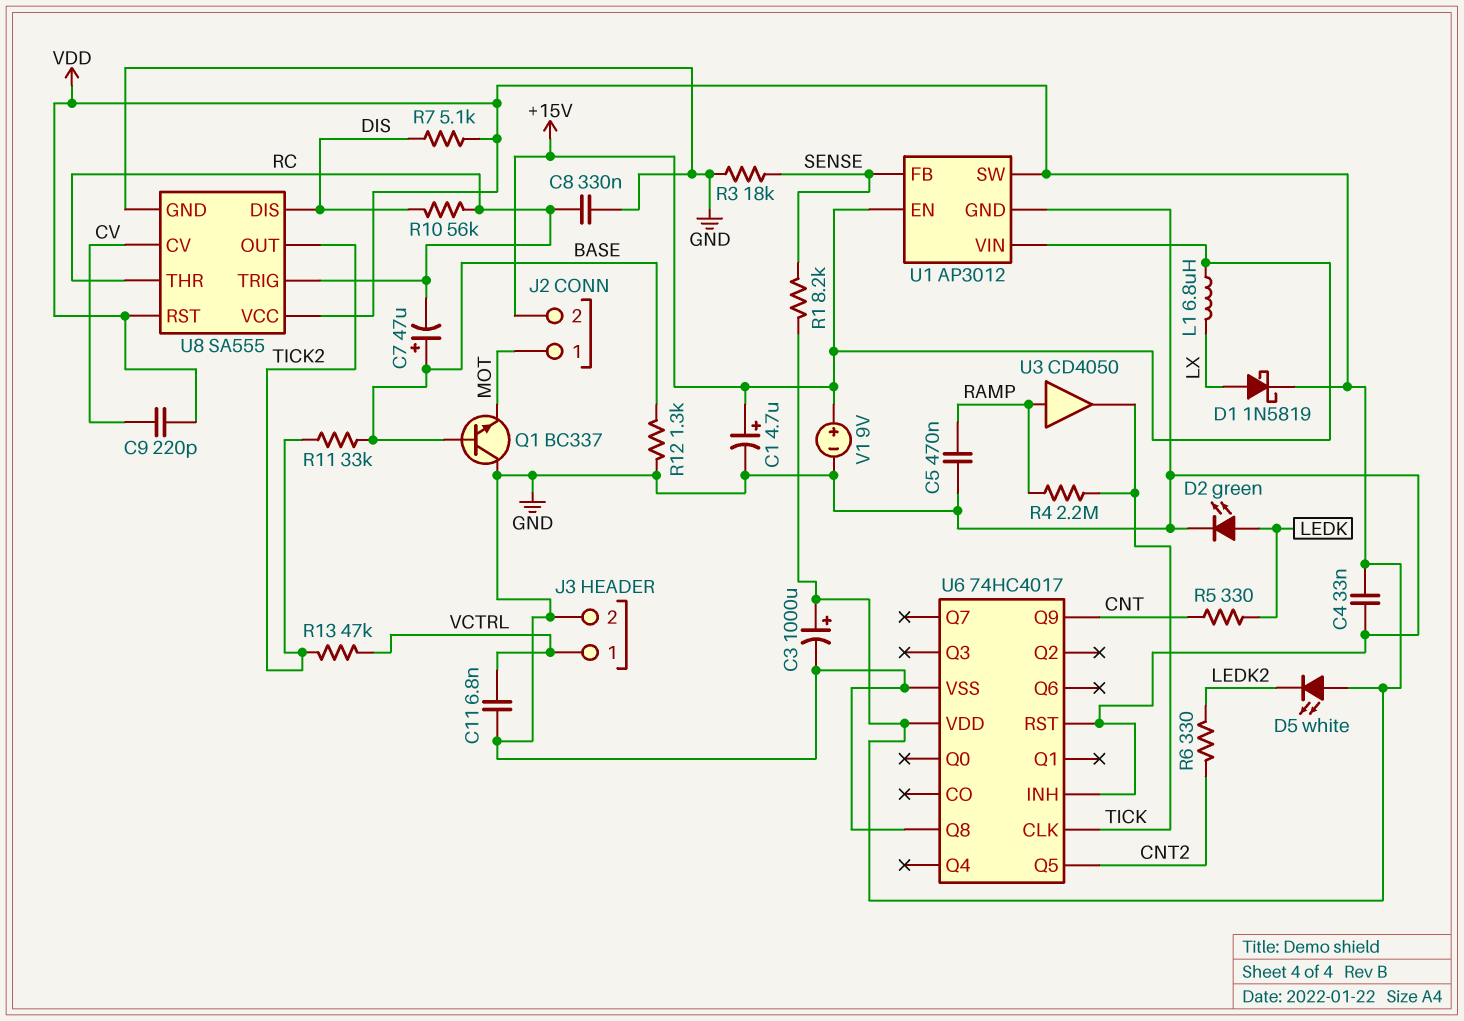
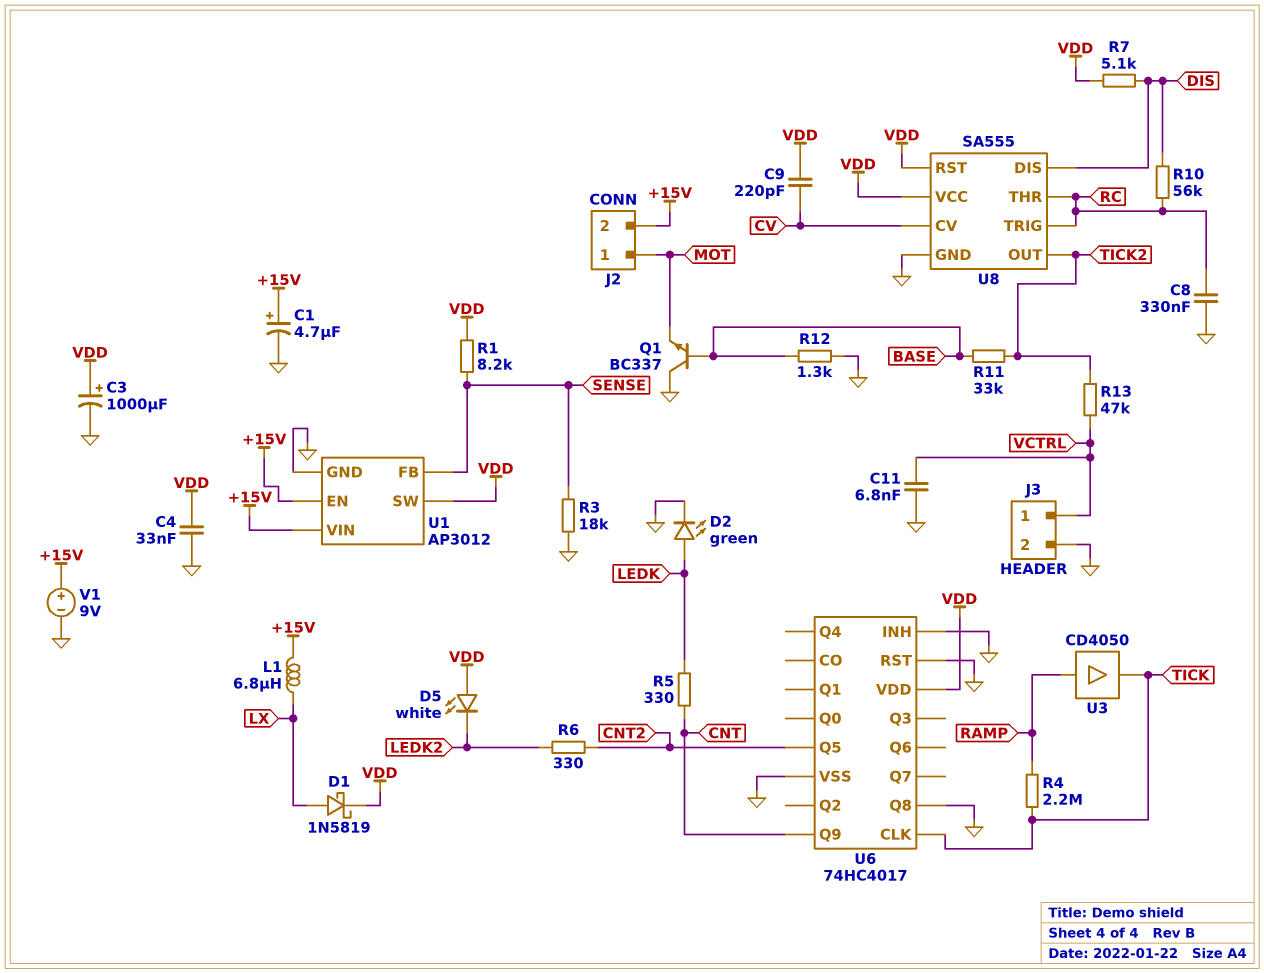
C5: 470nF (GND, RAMP) -> none
C7: 47uF (plus BASE, minus RC) -> none

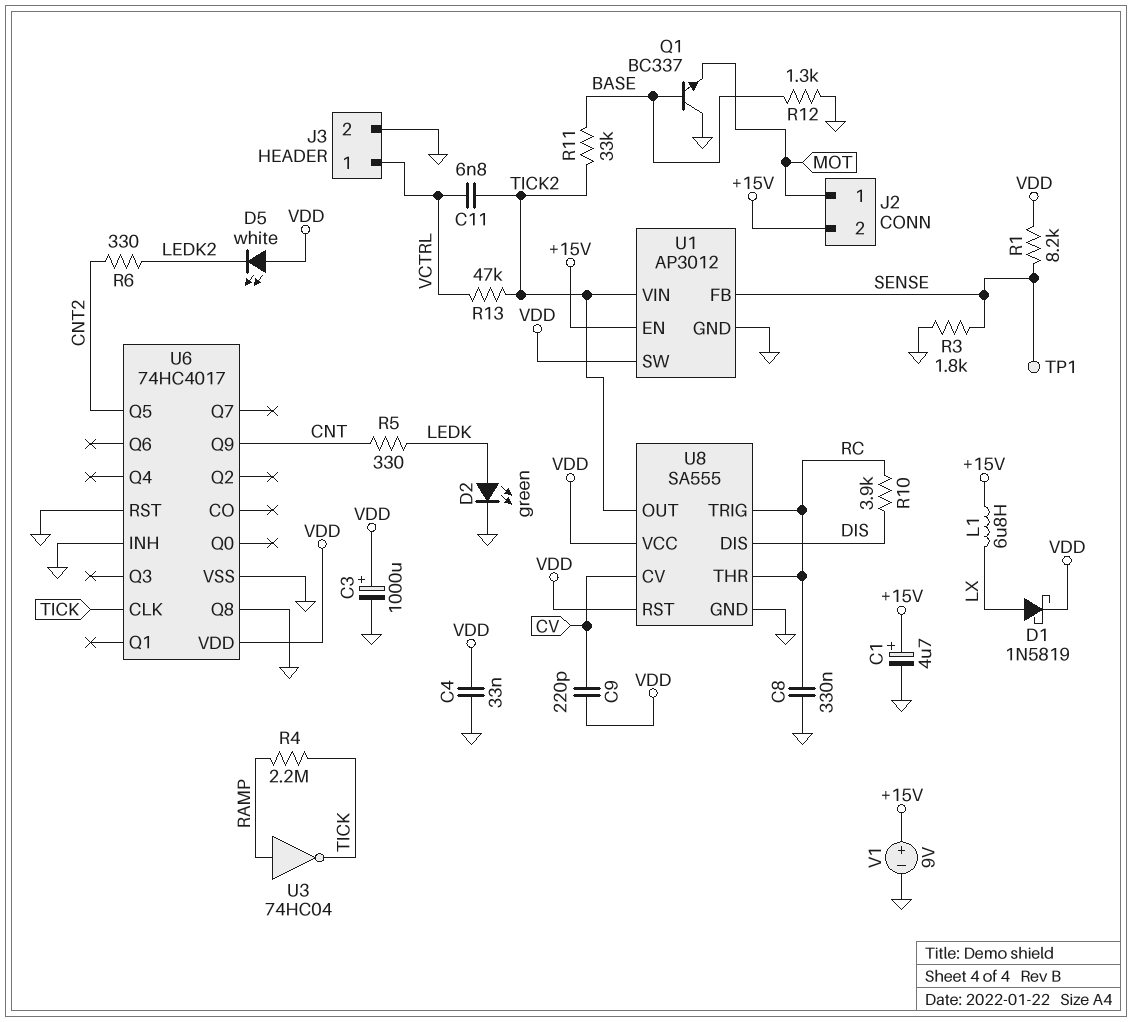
C11: 6.8nF (GND, VCTRL) -> 6.8nF (TICK2, VCTRL)
R3: 18k (GND, SENSE) -> 1.8k (GND, SENSE)
R7: 5.1k (DIS, VDD) -> none
R10: 56k (DIS, RC) -> 3.9k (DIS, RC)
TP1: none -> test point (SENSE)
U1 pin VIN: +15V -> TICK2
U3: buffer CD4050 (in RAMP, out TICK) -> NOT 74HC04 (in RAMP, out TICK)

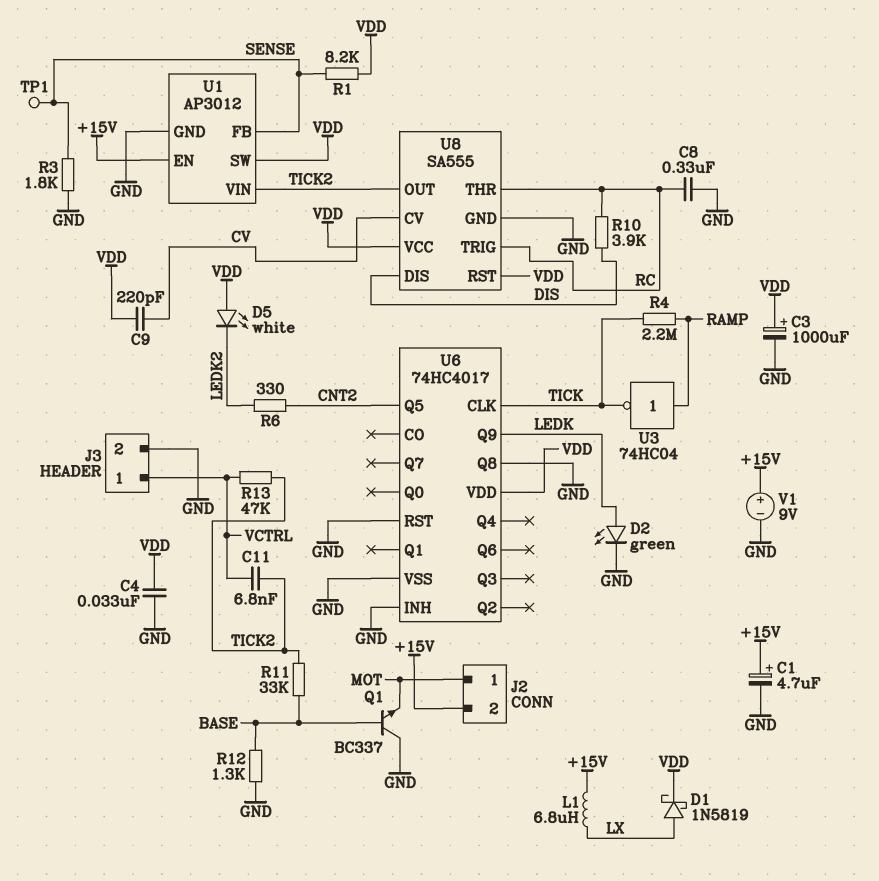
R5: 330 (CNT, LEDK) -> none
U6 pin Q9: CNT -> LEDK

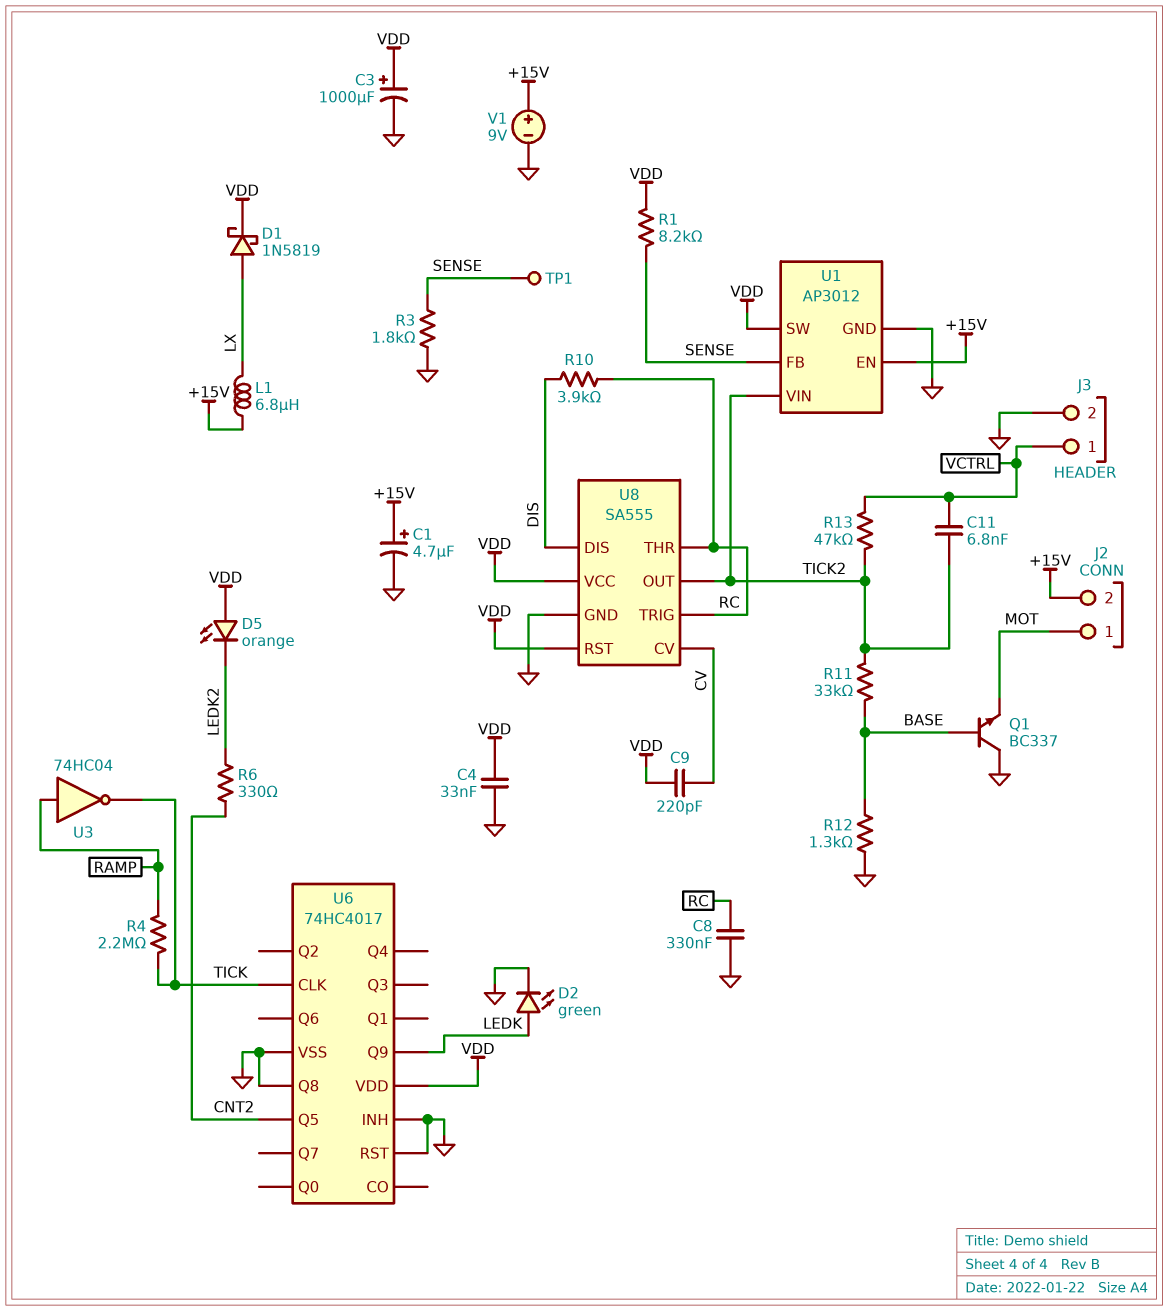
D5: LED white (A VDD, K LEDK2) -> LED orange (A VDD, K LEDK2)

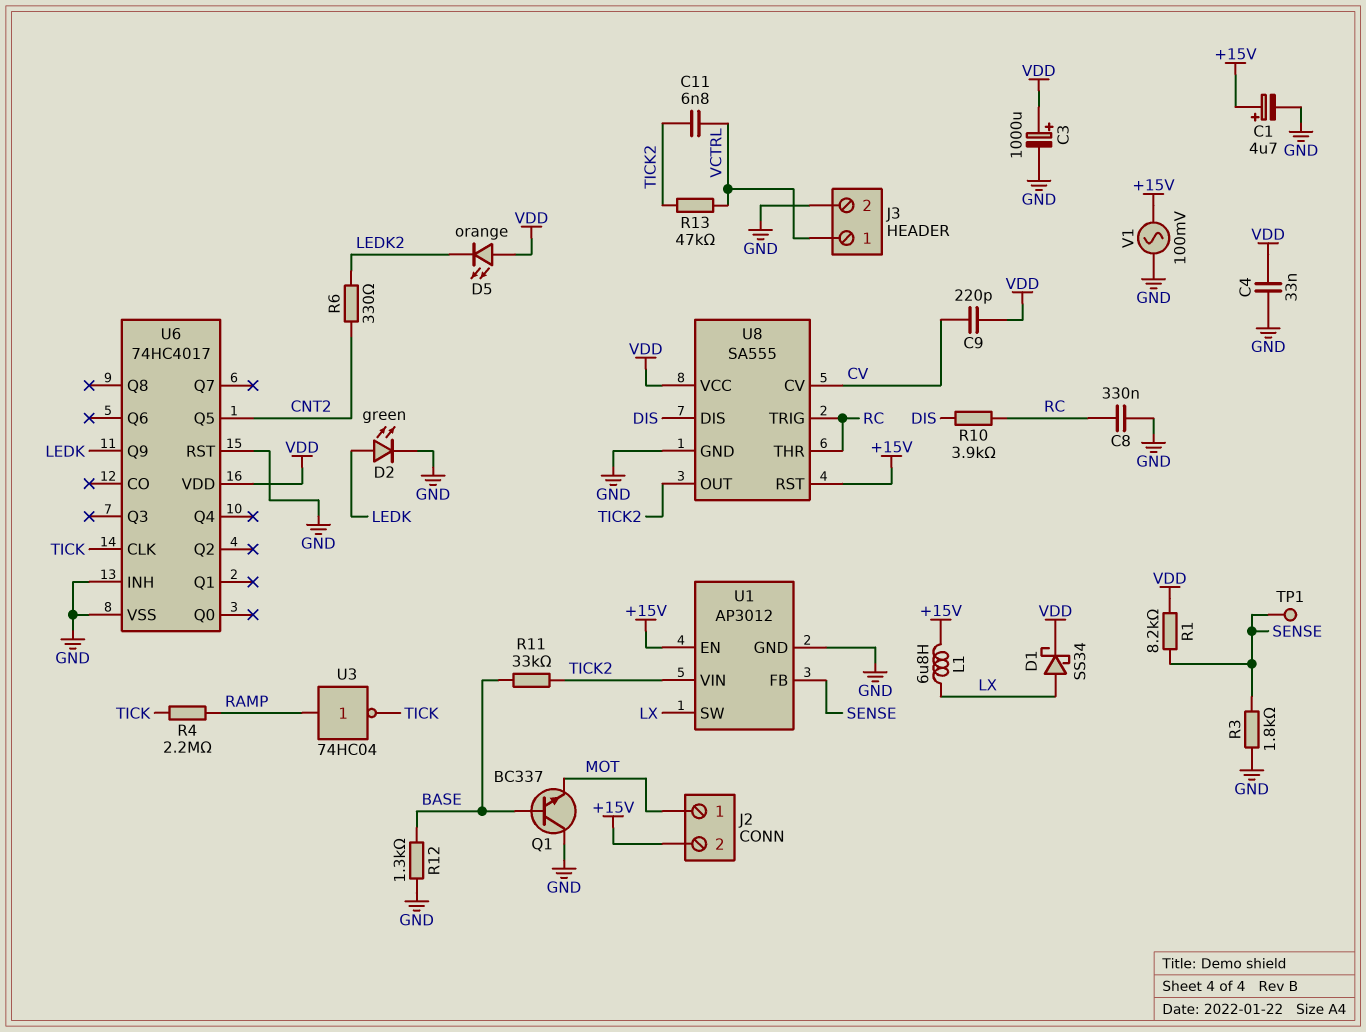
D1: schottky 1N5819 (A LX, K VDD) -> schottky SS34 (A LX, K VDD)
U1 pin SW: VDD -> LX
U6 pin Q8: GND -> none
U8 pin RST: VDD -> +15V
V1: 9V (plus +15V, minus GND) -> AC 100mV (+15V, GND)

